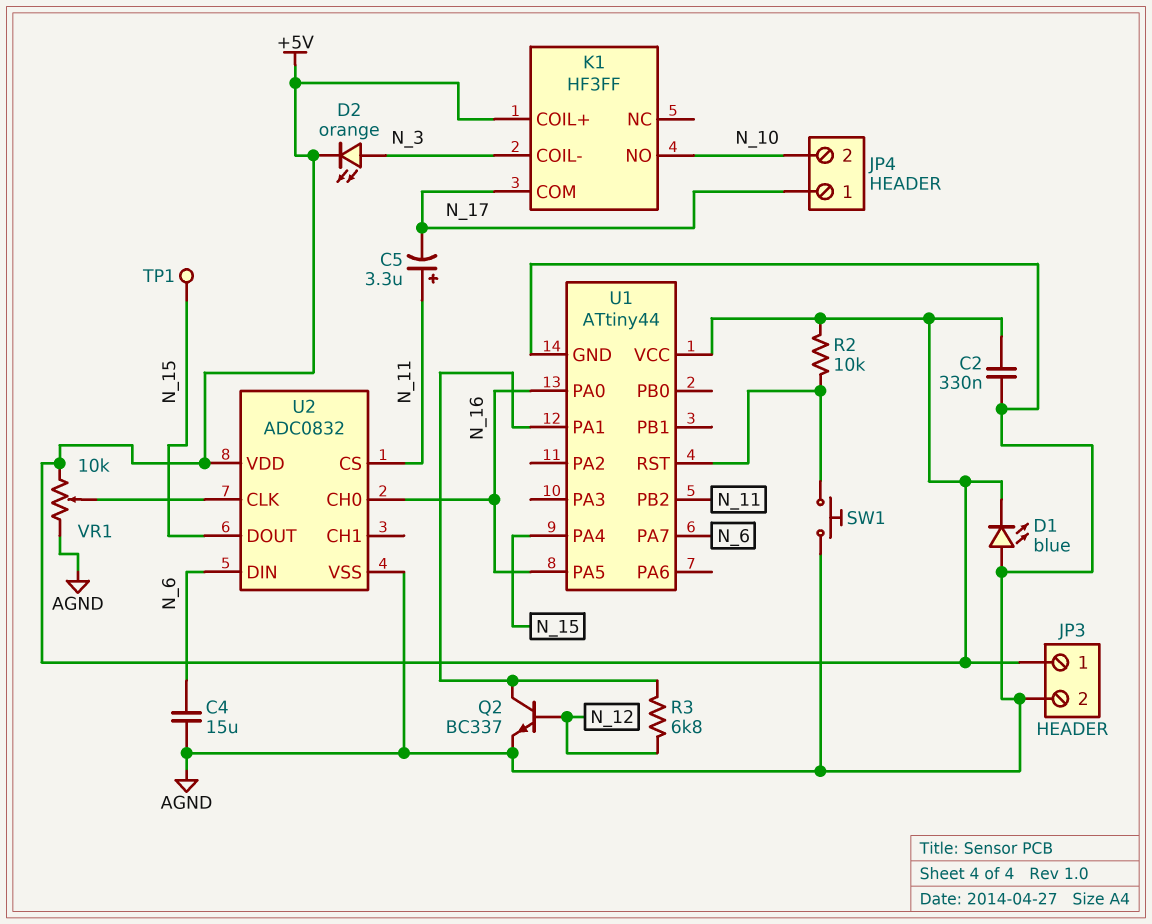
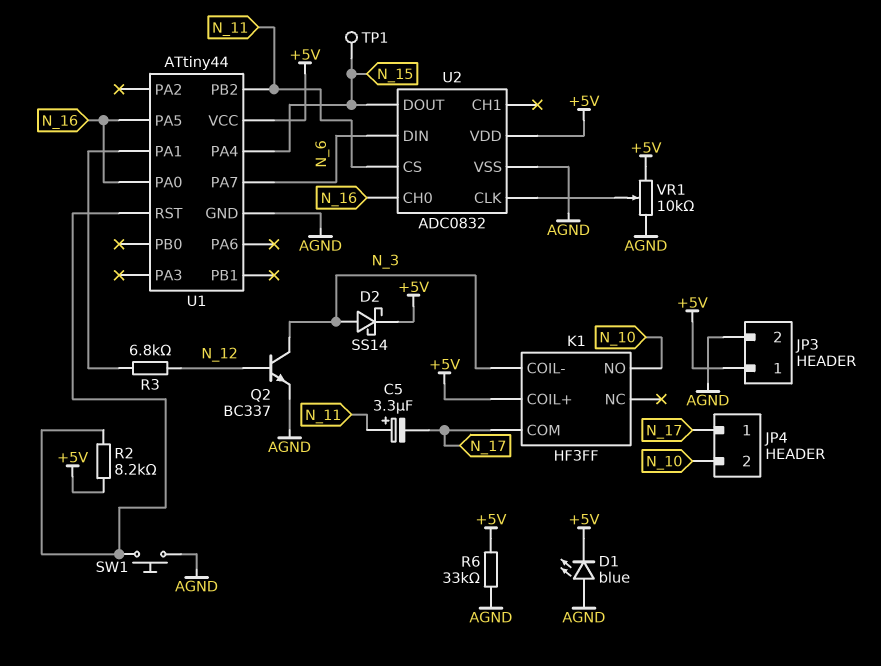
C2: 330nF (+5V, AGND) -> none
C4: 15uF (AGND, N_6) -> none
D2: LED orange (A N_3, K +5V) -> schottky SS14 (A N_3, K +5V)
Q2: NPN BC337 (B N_12, C U1/PA1, E AGND) -> NPN BC337 (B N_12, C N_3, E AGND)
R2: 10k (+5V, U1/RST) -> 8.2k (+5V, U1/RST)
R6: none -> 33k (+5V, AGND)

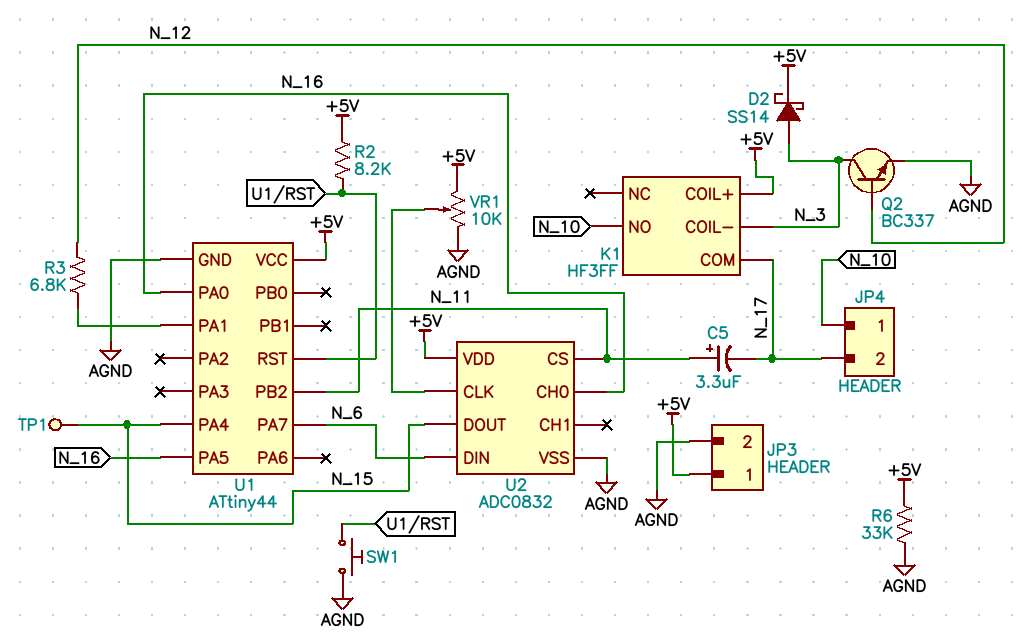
D1: LED blue (A AGND, K +5V) -> none
JP4 pin 1: N_17 -> N_10
JP4 pin 2: N_10 -> N_17

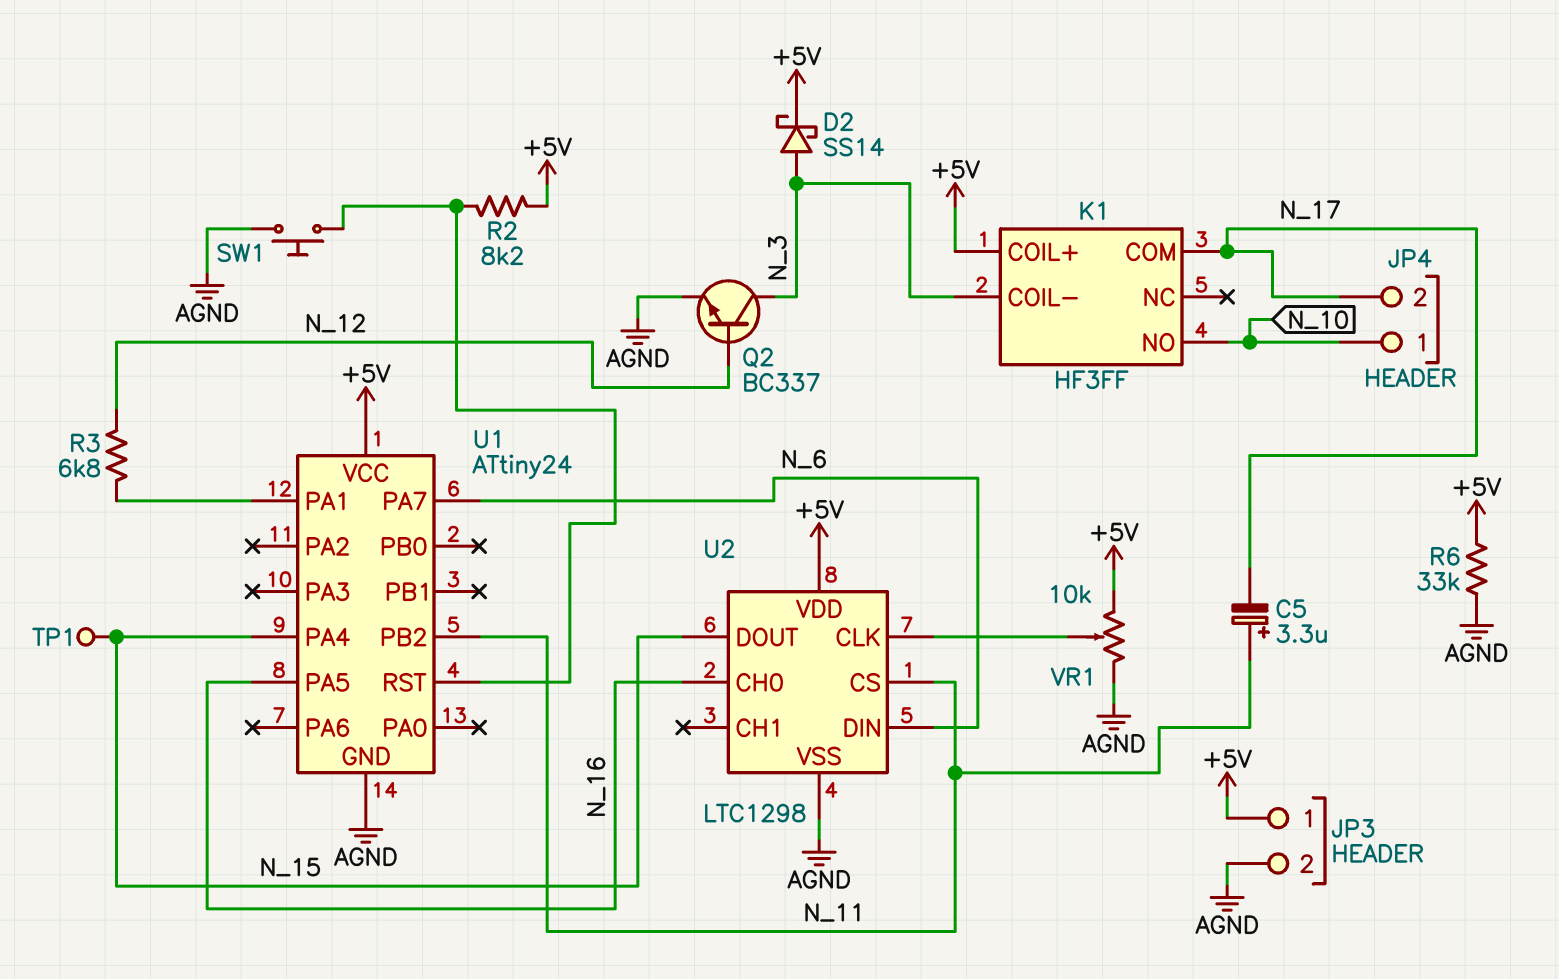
U1: ATtiny44 -> ATtiny24
U1 pin PA0: N_16 -> none
U2: ADC0832 -> LTC1298

